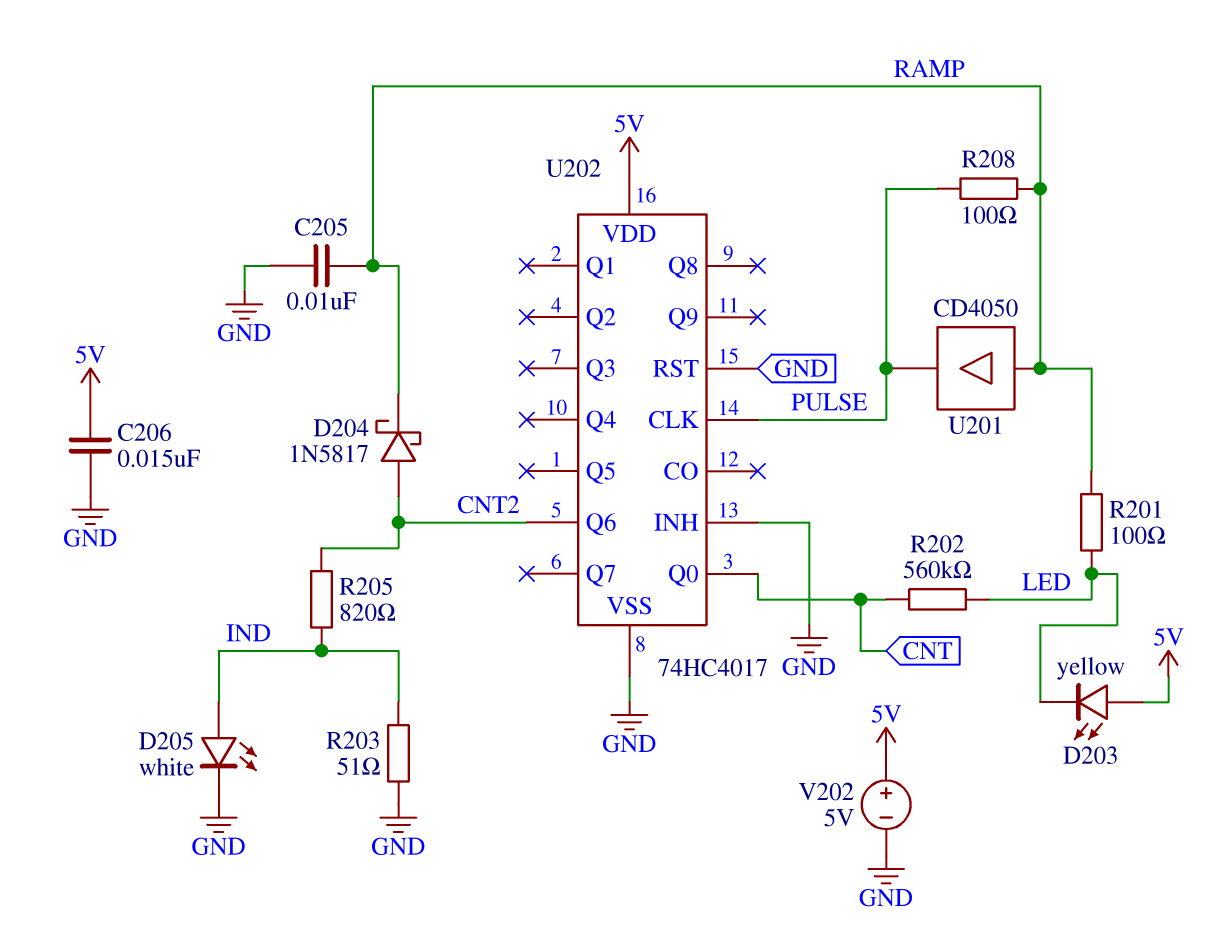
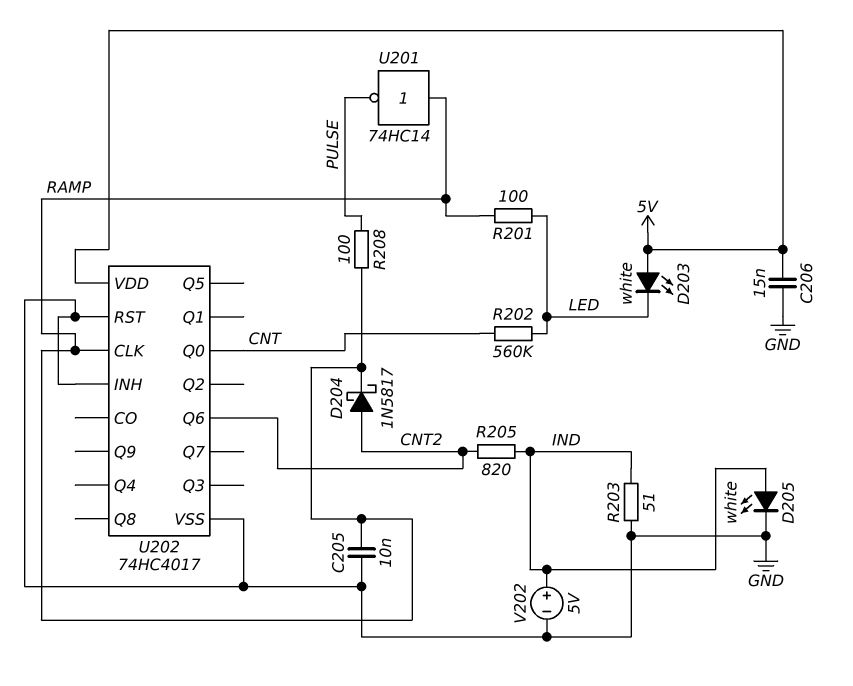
D203: LED yellow (A 5V, K LED) -> LED white (A 5V, K LED)
U201: buffer CD4050 (in RAMP, out PULSE) -> NOT 74HC14 (in RAMP, out PULSE)
U202 pin CLK: PULSE -> RAMP
V202: 5V (plus 5V, minus GND) -> 5V (plus IND, minus GND)

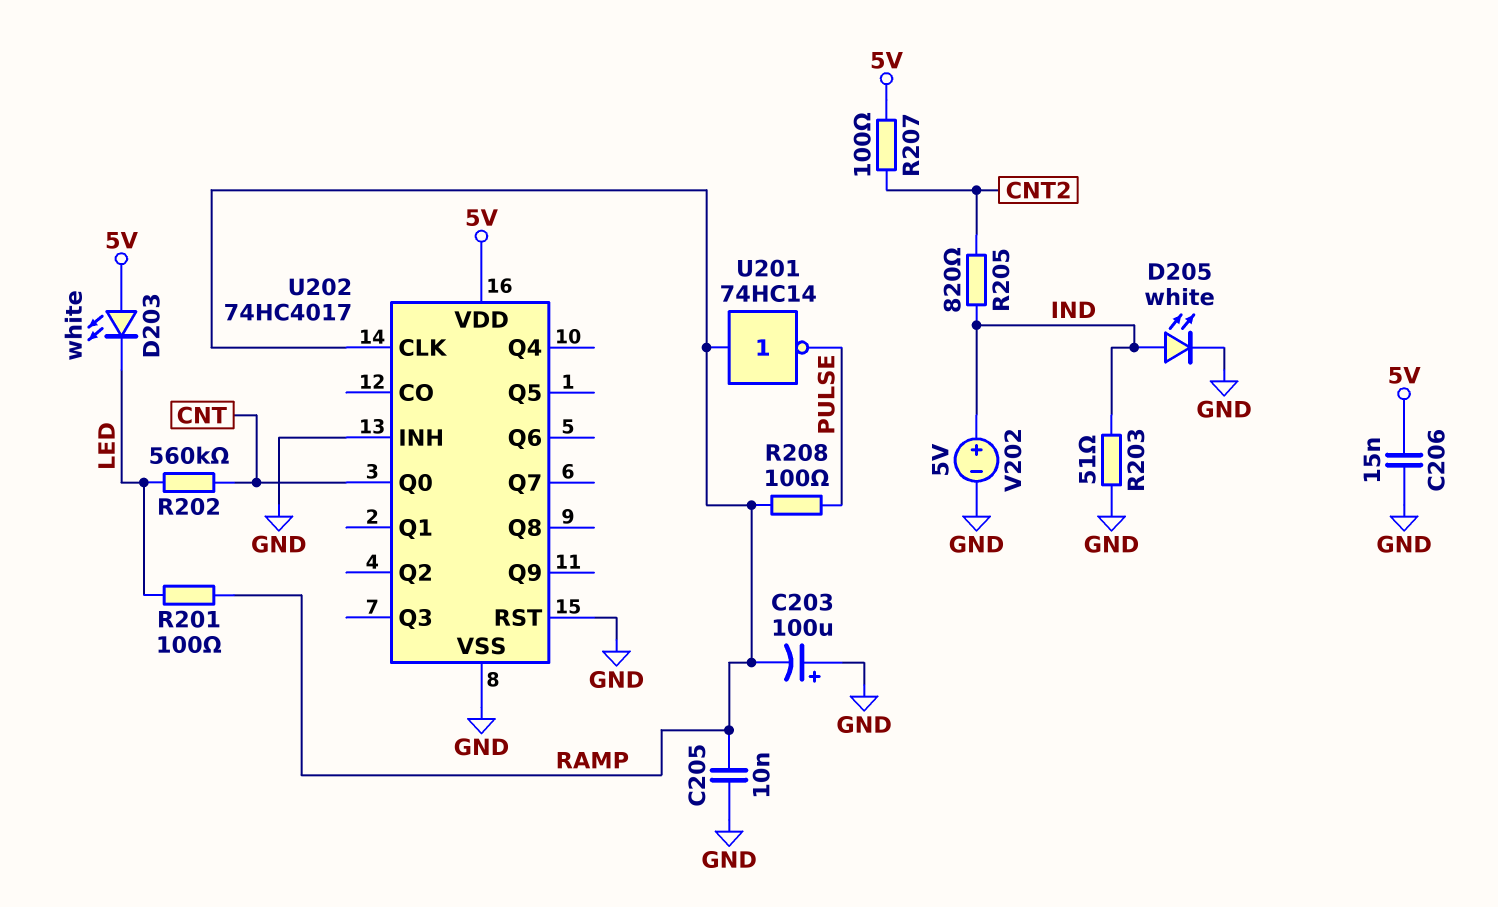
C203: none -> 100uF (plus GND, minus RAMP)
D204: schottky 1N5817 (A CNT2, K RAMP) -> none
R207: none -> 100 (5V, CNT2)
U202 pin Q6: CNT2 -> none

